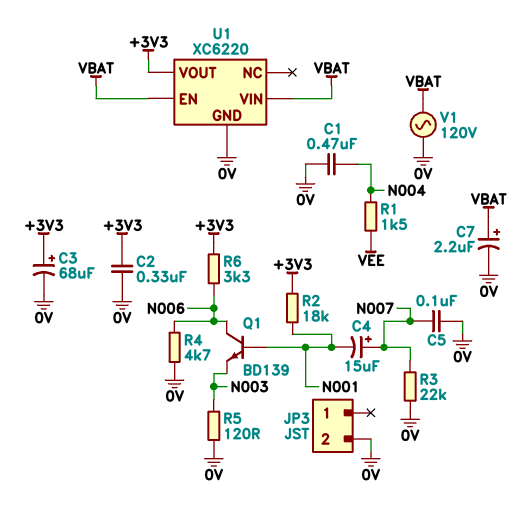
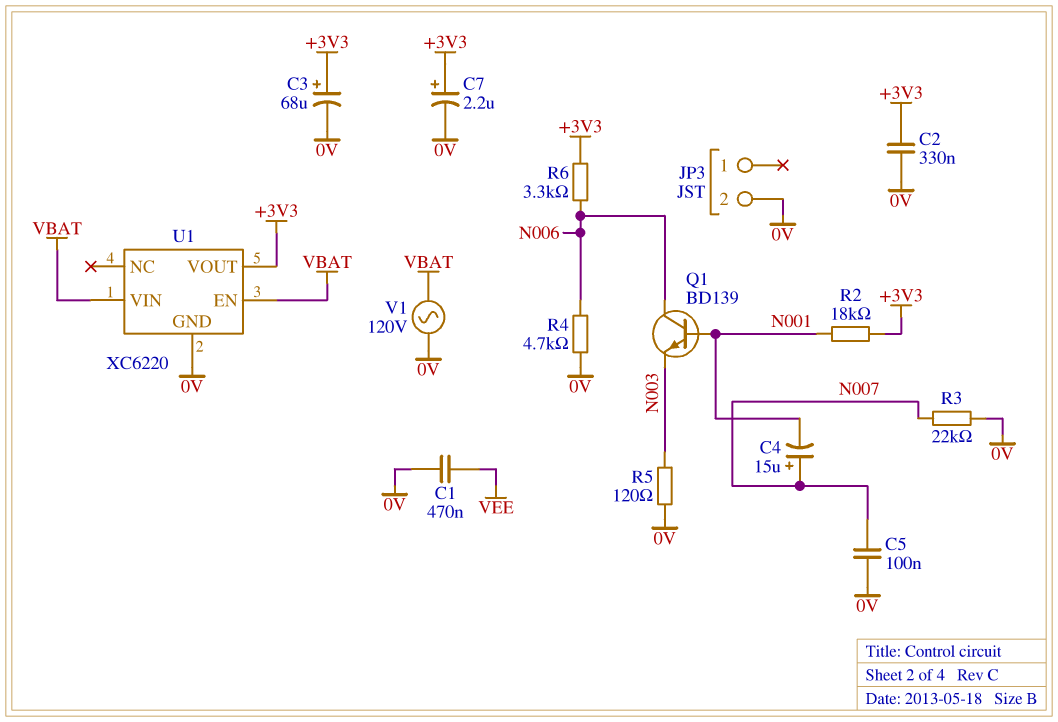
C1: 470nF (0V, N004) -> 470nF (0V, VEE)
C7: 2.2uF (plus VBAT, minus 0V) -> 2.2uF (plus +3V3, minus 0V)
R1: 1.5k (N004, VEE) -> none

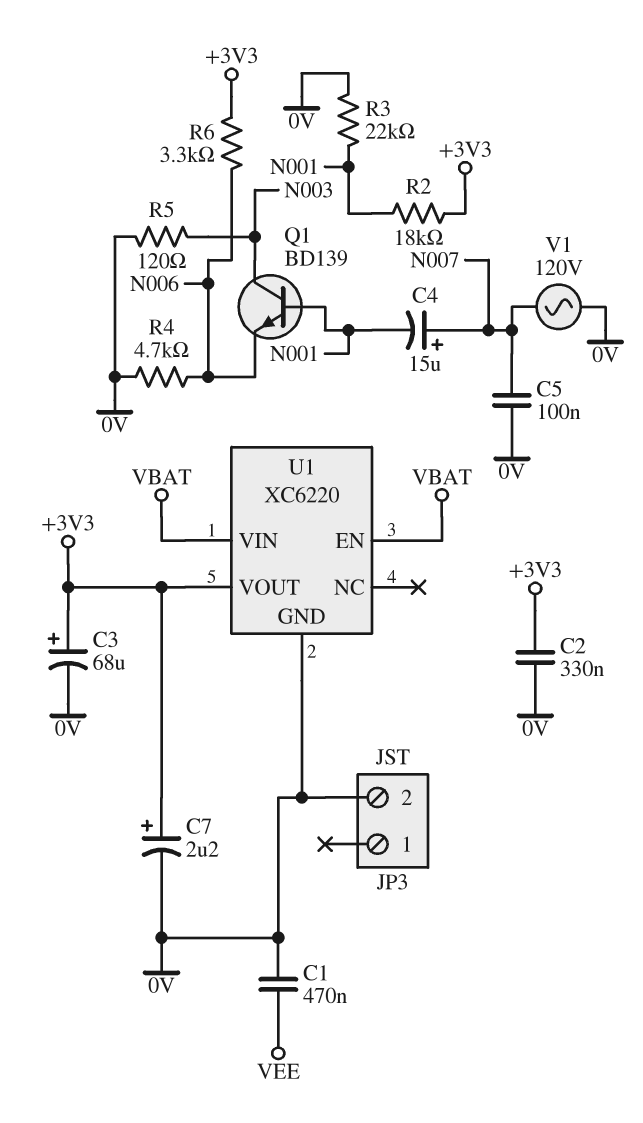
Q1: NPN BD139 (B N001, C N006, E N003) -> NPN BD139 (B N001, C N003, E N006)
R3: 22k (0V, N007) -> 22k (0V, N001)
V1: AC 120V (0V, VBAT) -> AC 120V (0V, N007)

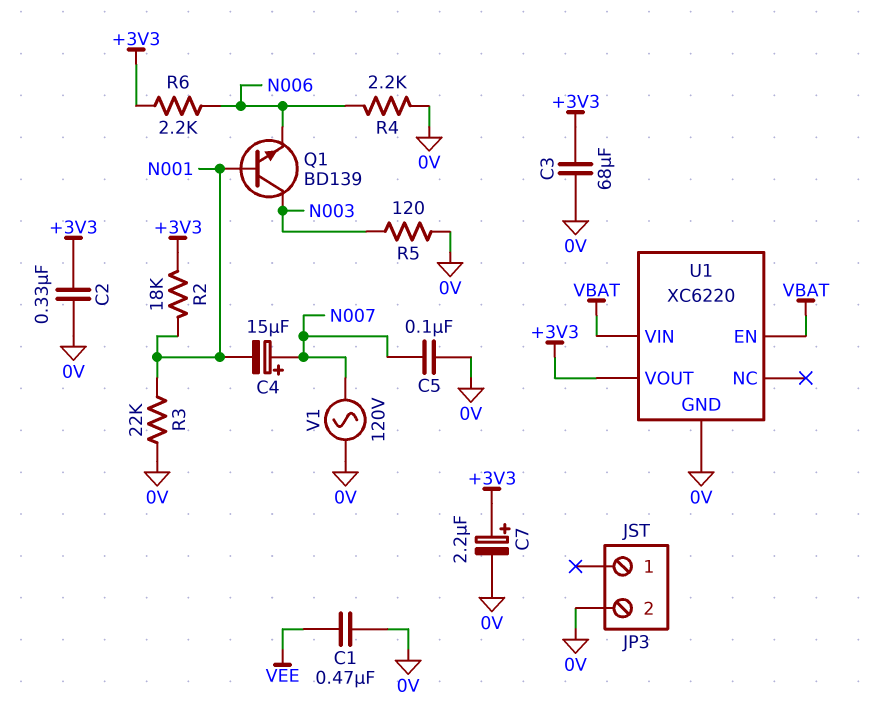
C3: 68uF (plus +3V3, minus 0V) -> 68uF (+3V3, 0V)
R4: 4.7k (0V, N006) -> 2.2k (0V, N006)
R6: 3.3k (+3V3, N006) -> 2.2k (+3V3, N006)

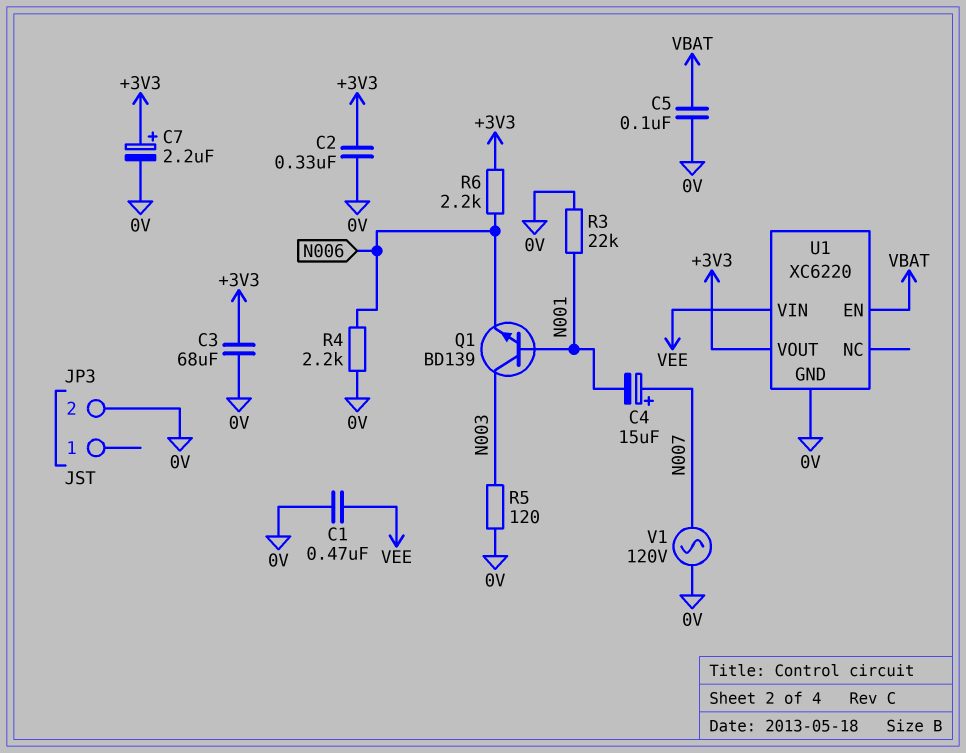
C5: 100nF (0V, N007) -> 100nF (0V, VBAT)
R2: 18k (+3V3, N001) -> none
U1 pin VIN: VBAT -> VEE

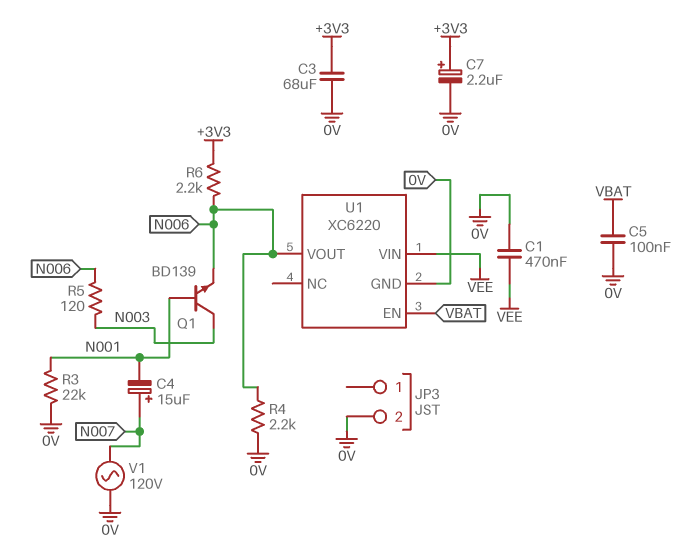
C2: 330nF (+3V3, 0V) -> none
R5: 120 (0V, N003) -> 120 (N003, N006)
U1 pin VOUT: +3V3 -> N006

